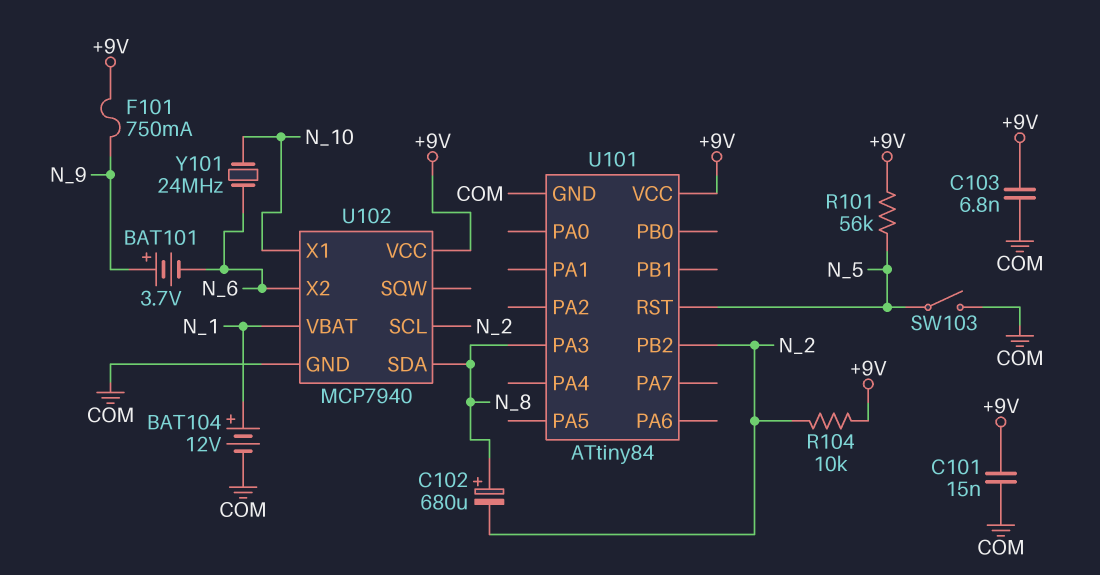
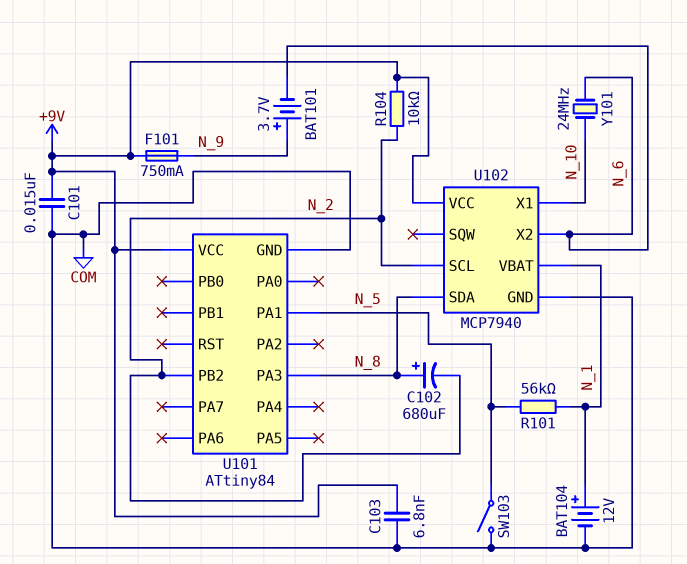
R101: 56k (+9V, N_5) -> 56k (N_1, N_5)
U101 pin PA1: none -> N_5
U101 pin RST: N_5 -> none

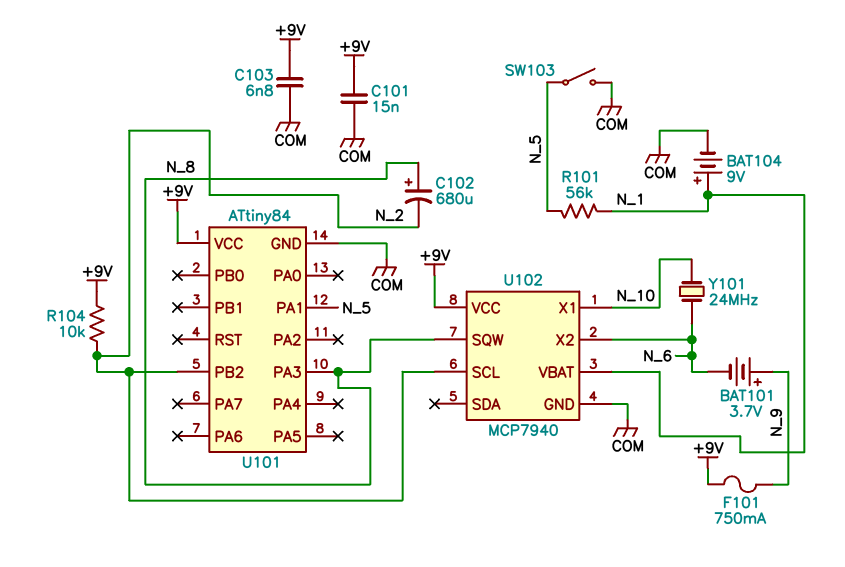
BAT104: 12V (plus N_1, minus COM) -> 9V (plus N_1, minus COM)
U102 pin SDA: N_8 -> none
U102 pin SQW: none -> N_8

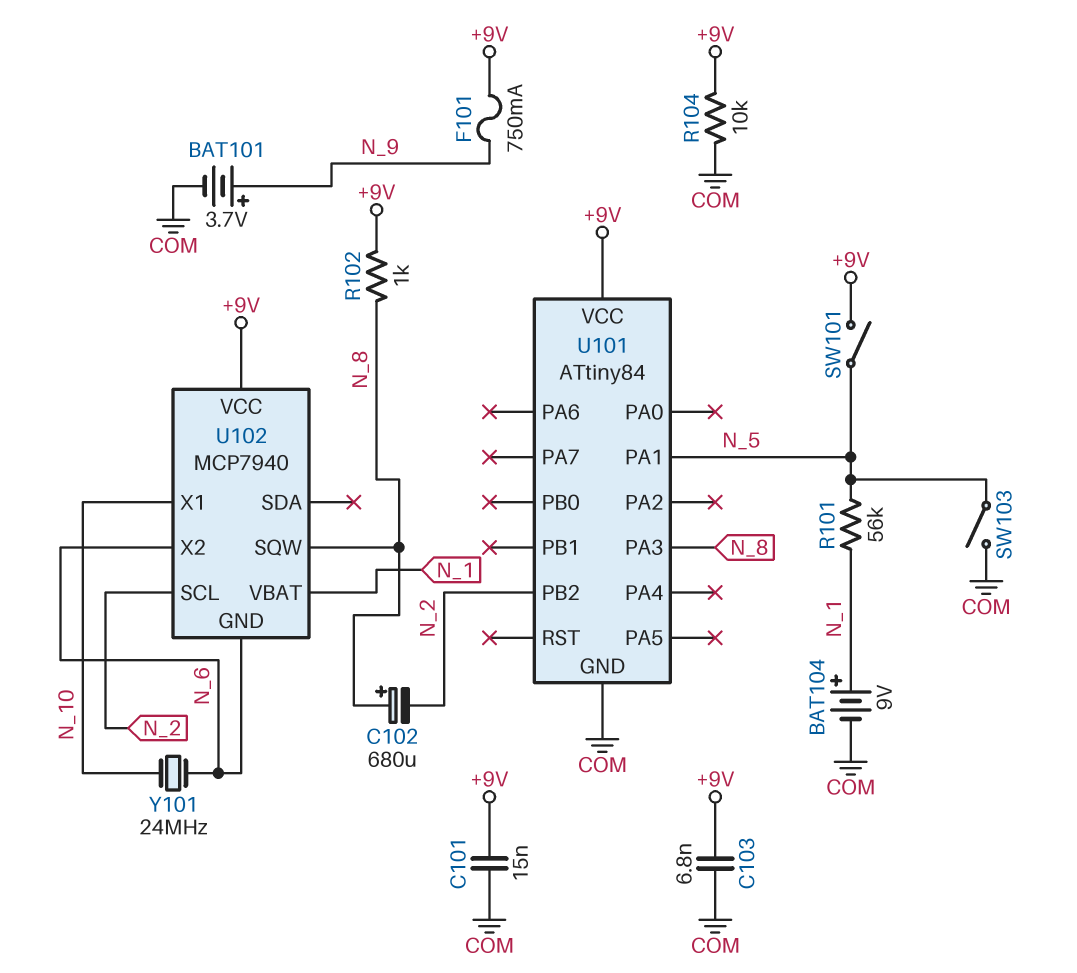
BAT101: 3.7V (plus N_9, minus N_6) -> 3.7V (plus N_9, minus COM)
R102: none -> 1k (+9V, N_8)
R104: 10k (+9V, N_2) -> 10k (+9V, COM)
SW101: none -> switch (+9V, N_5)
U102 pin GND: COM -> N_6

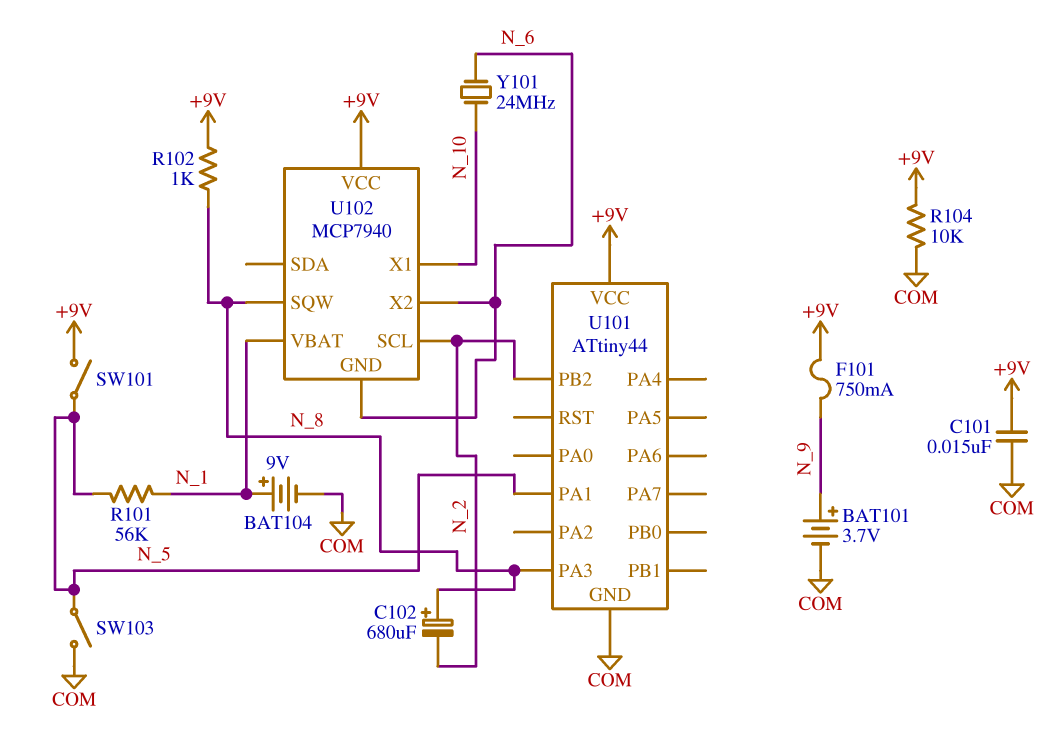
C103: 6.8nF (+9V, COM) -> none
U101: ATtiny84 -> ATtiny44

